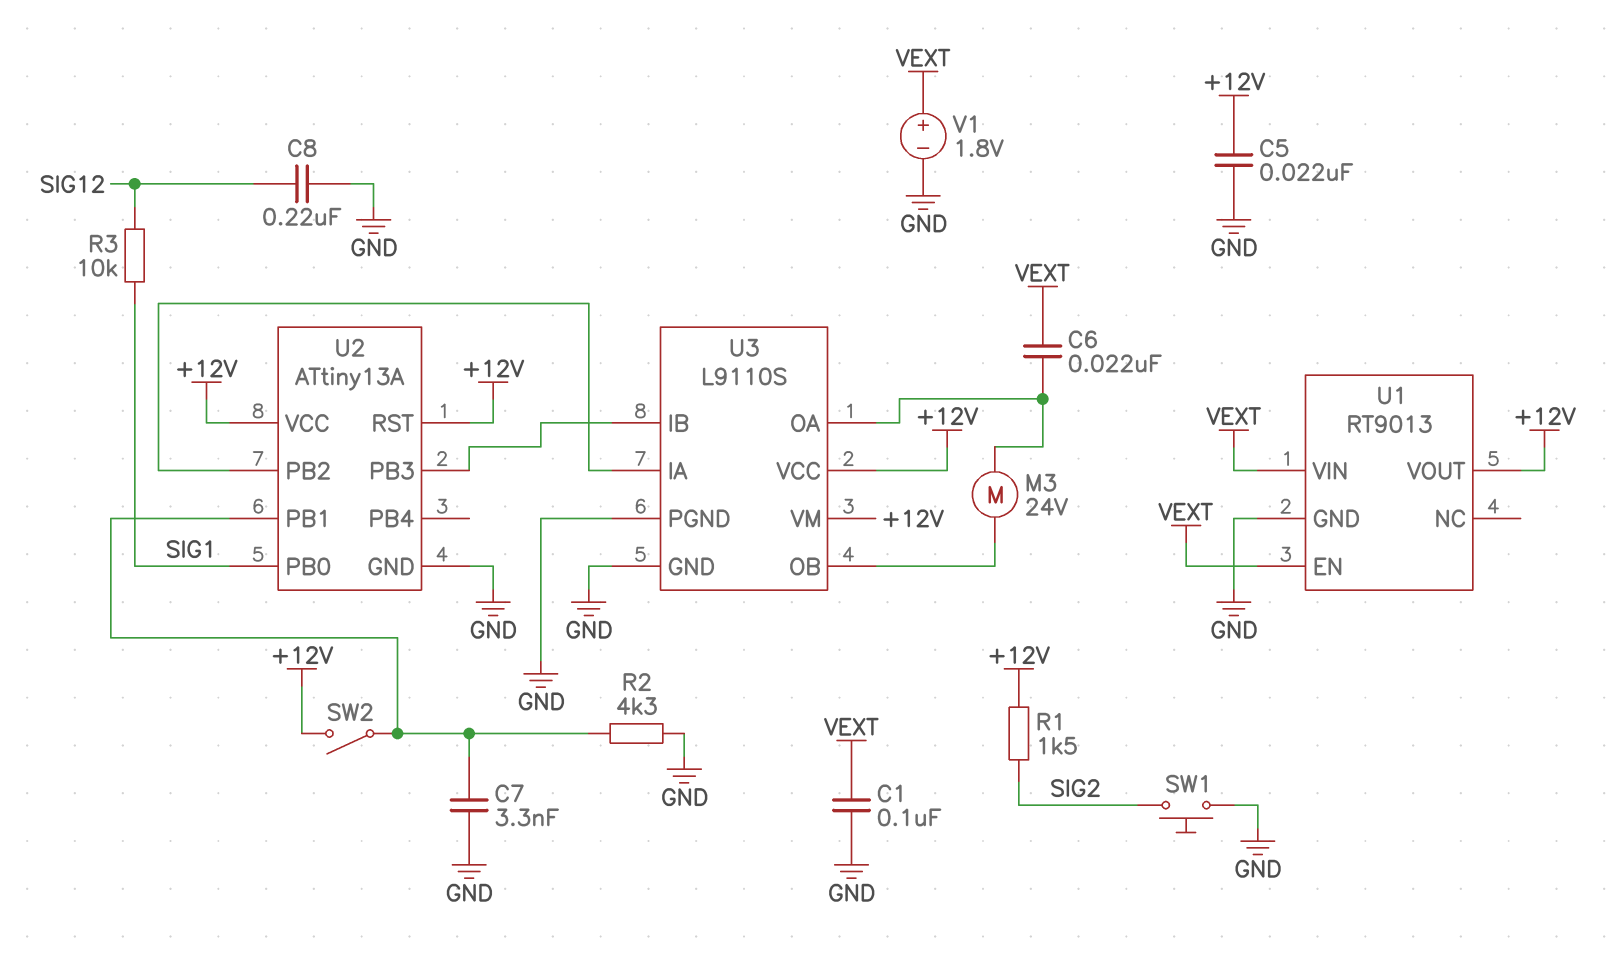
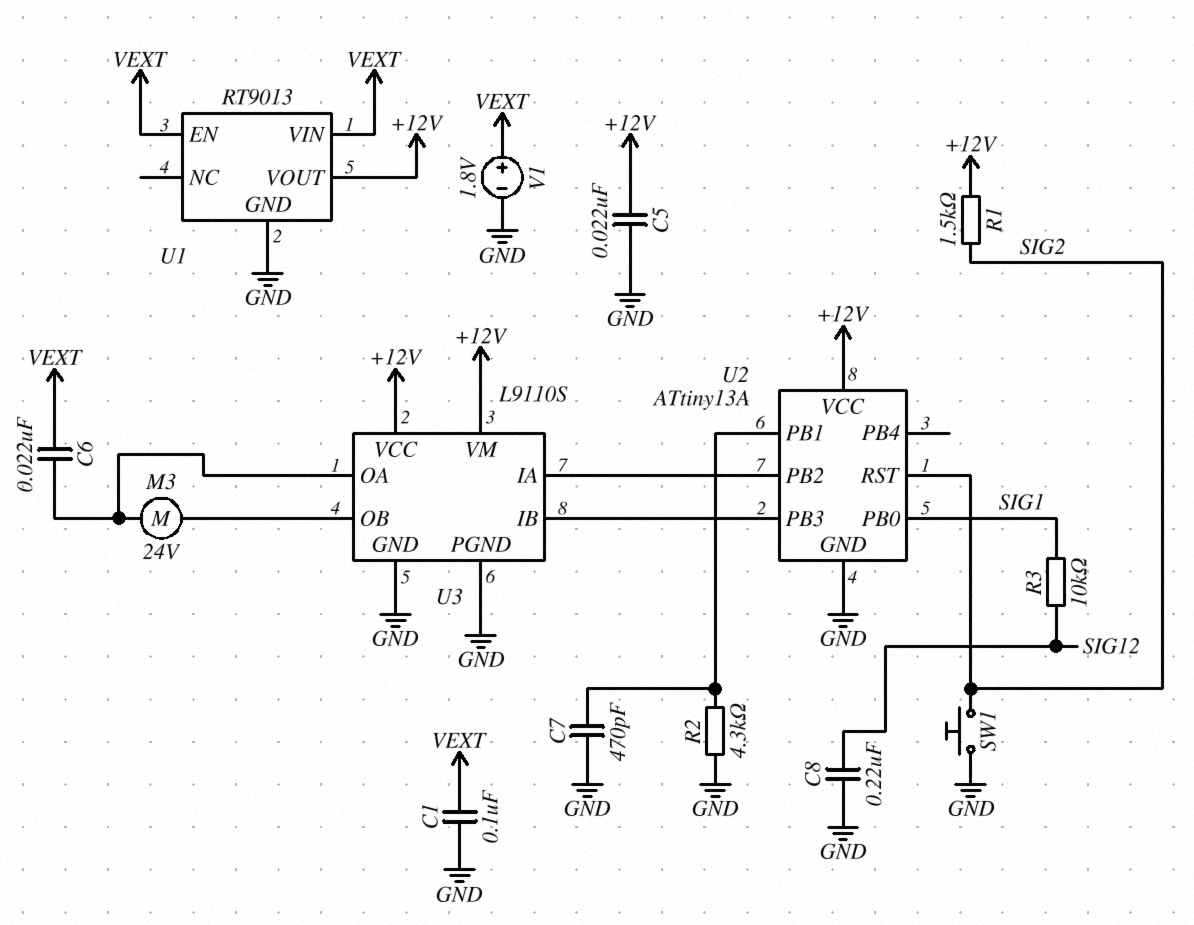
C7: 3.3nF (GND, U2/PB1) -> 470pF (GND, U2/PB1)
SW2: switch (+12V, U2/PB1) -> none
U2 pin RST: +12V -> SIG2

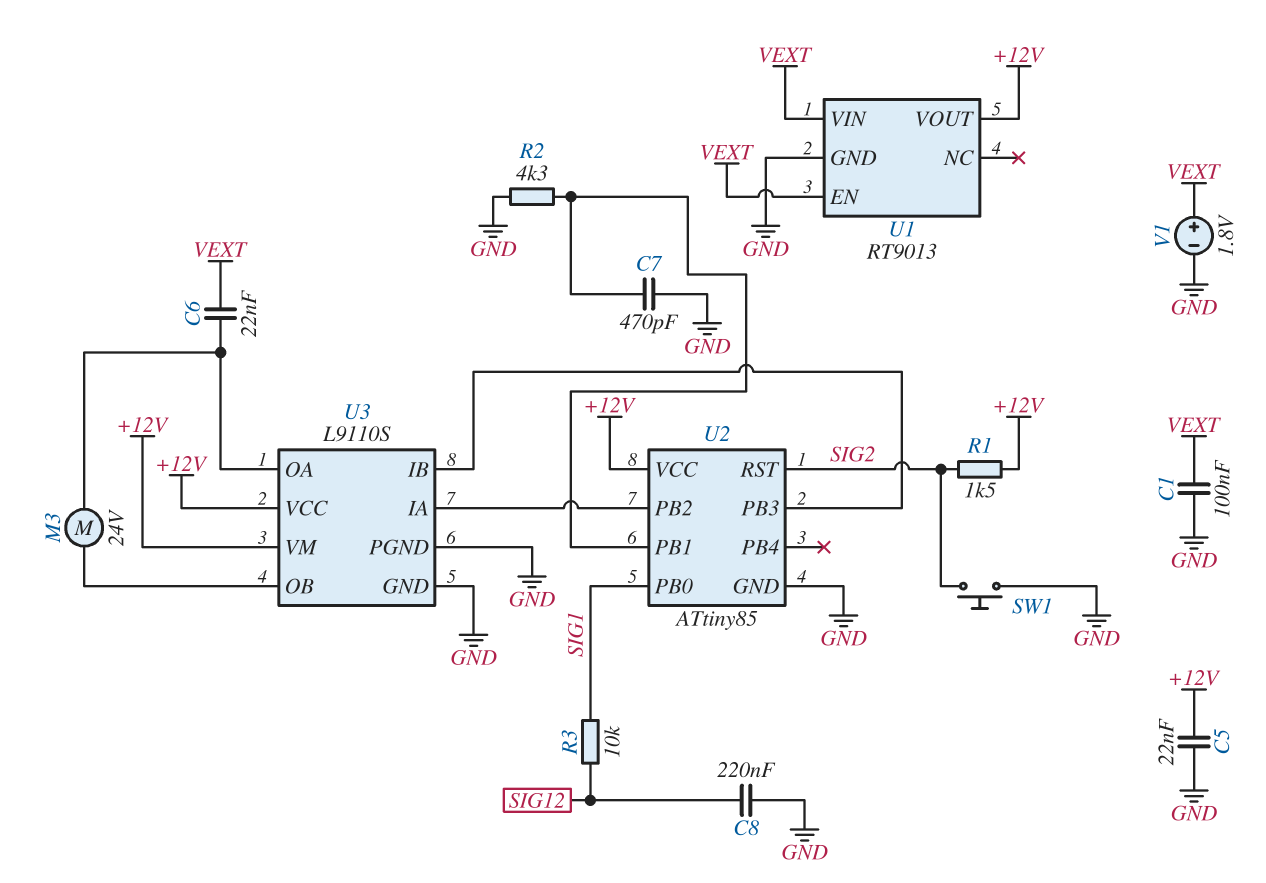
U2: ATtiny13A -> ATtiny85

